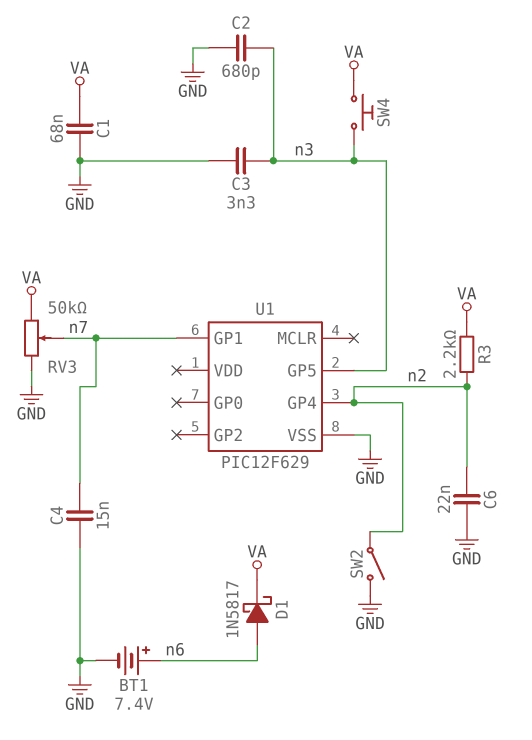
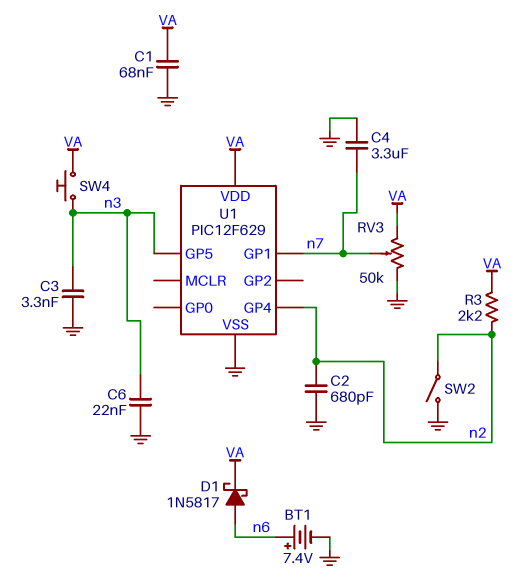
C2: 680pF (GND, n3) -> 680pF (GND, n2)
C4: 15nF (GND, n7) -> 3.3uF (GND, n7)
C6: 22nF (GND, n2) -> 22nF (GND, n3)
U1 pin VDD: none -> VA

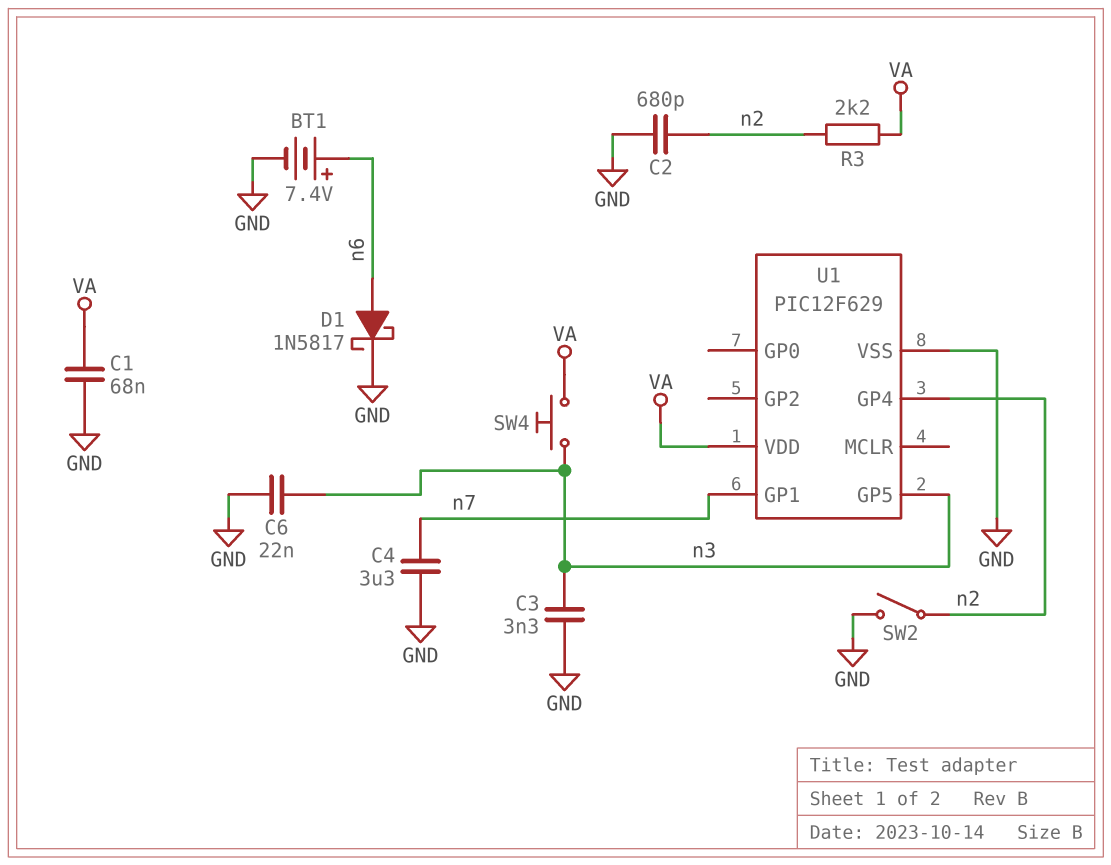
D1: schottky 1N5817 (A n6, K VA) -> schottky 1N5817 (A n6, K GND)
RV3: 50k (GND, VA, wiper n7) -> none

